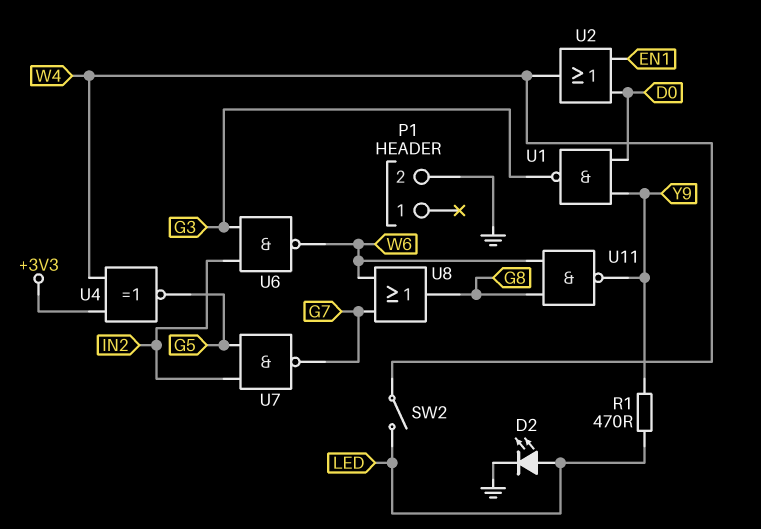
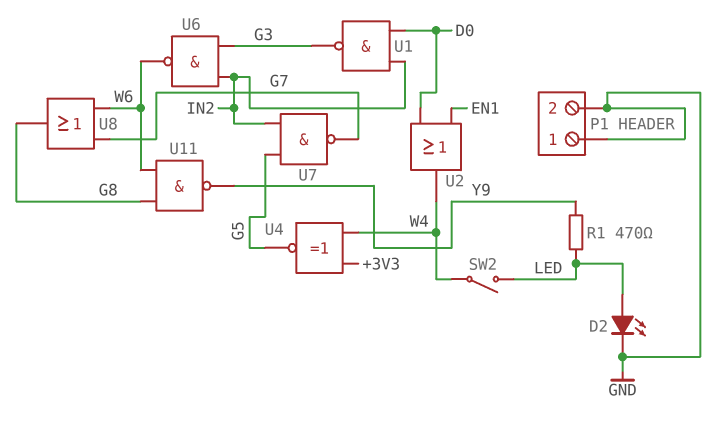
P1 pin 1: none -> GND
U1: NAND (in D0, in Y9, out G3) -> NAND (in D0, in IN2, out G3)

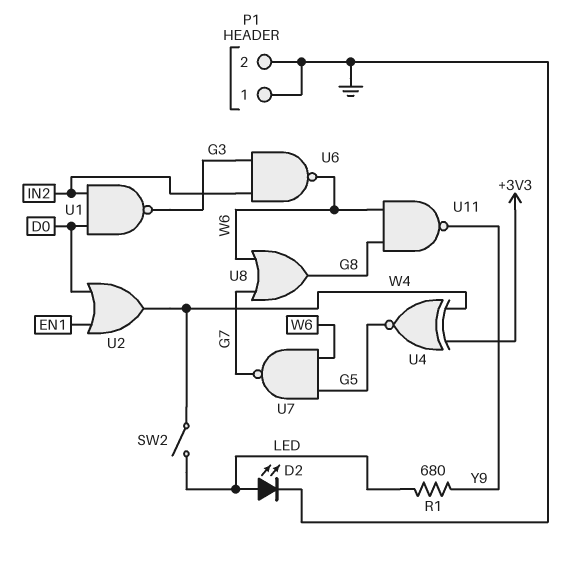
R1: 470 (LED, Y9) -> 680 (LED, Y9)
U7: NAND (in G5, in IN2, out G7) -> NAND (in G5, in W6, out G7)

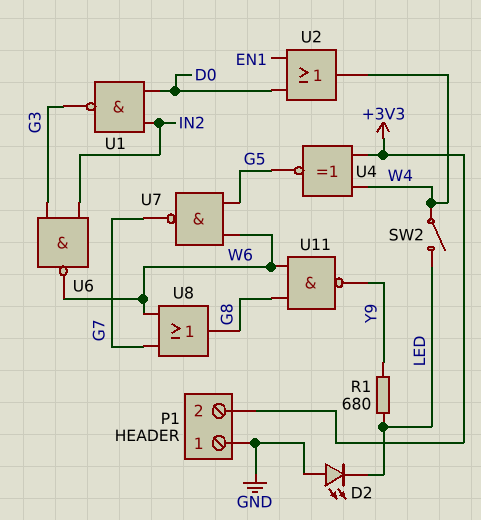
D2: LED (A LED, K GND) -> LED (A GND, K LED)
P1 pin 2: GND -> +3V3

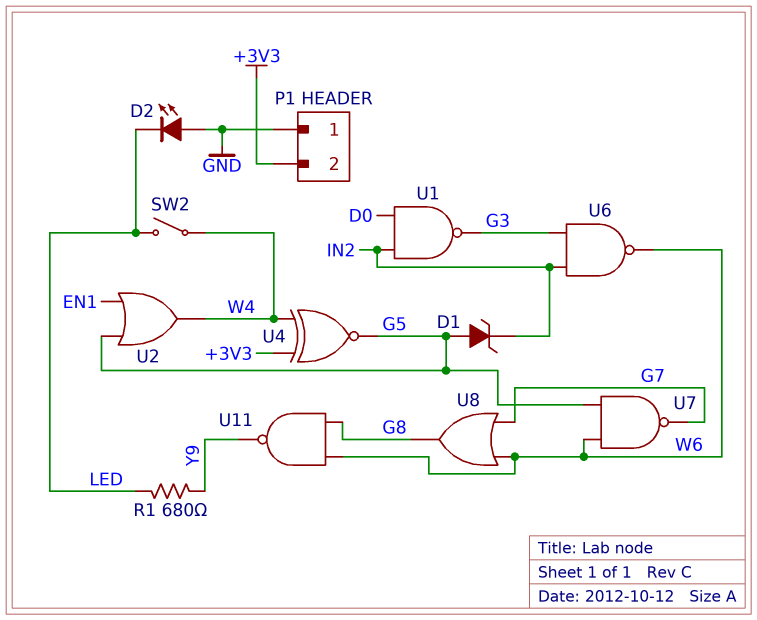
D1: none -> zener (A G5, K IN2)
U2: OR (in D0, in EN1, out W4) -> OR (in EN1, in G5, out W4)

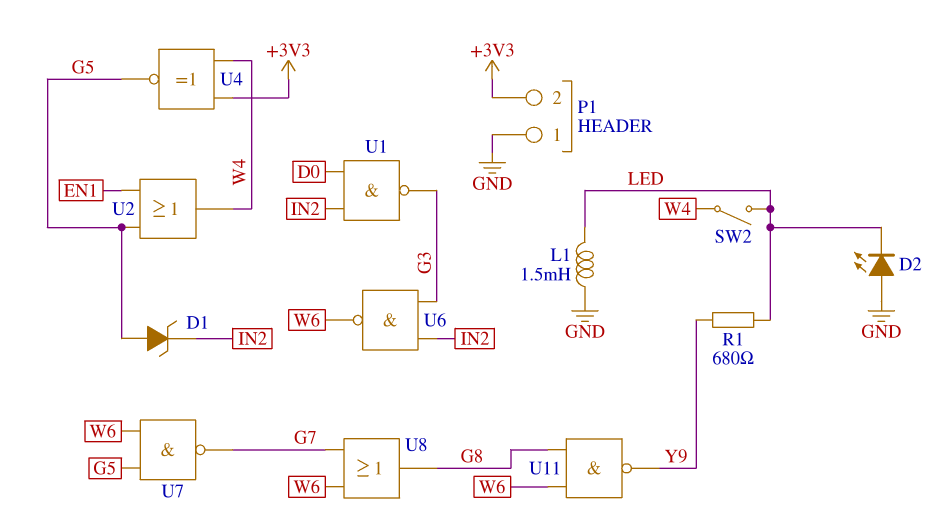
L1: none -> 1.5mH (GND, LED)

